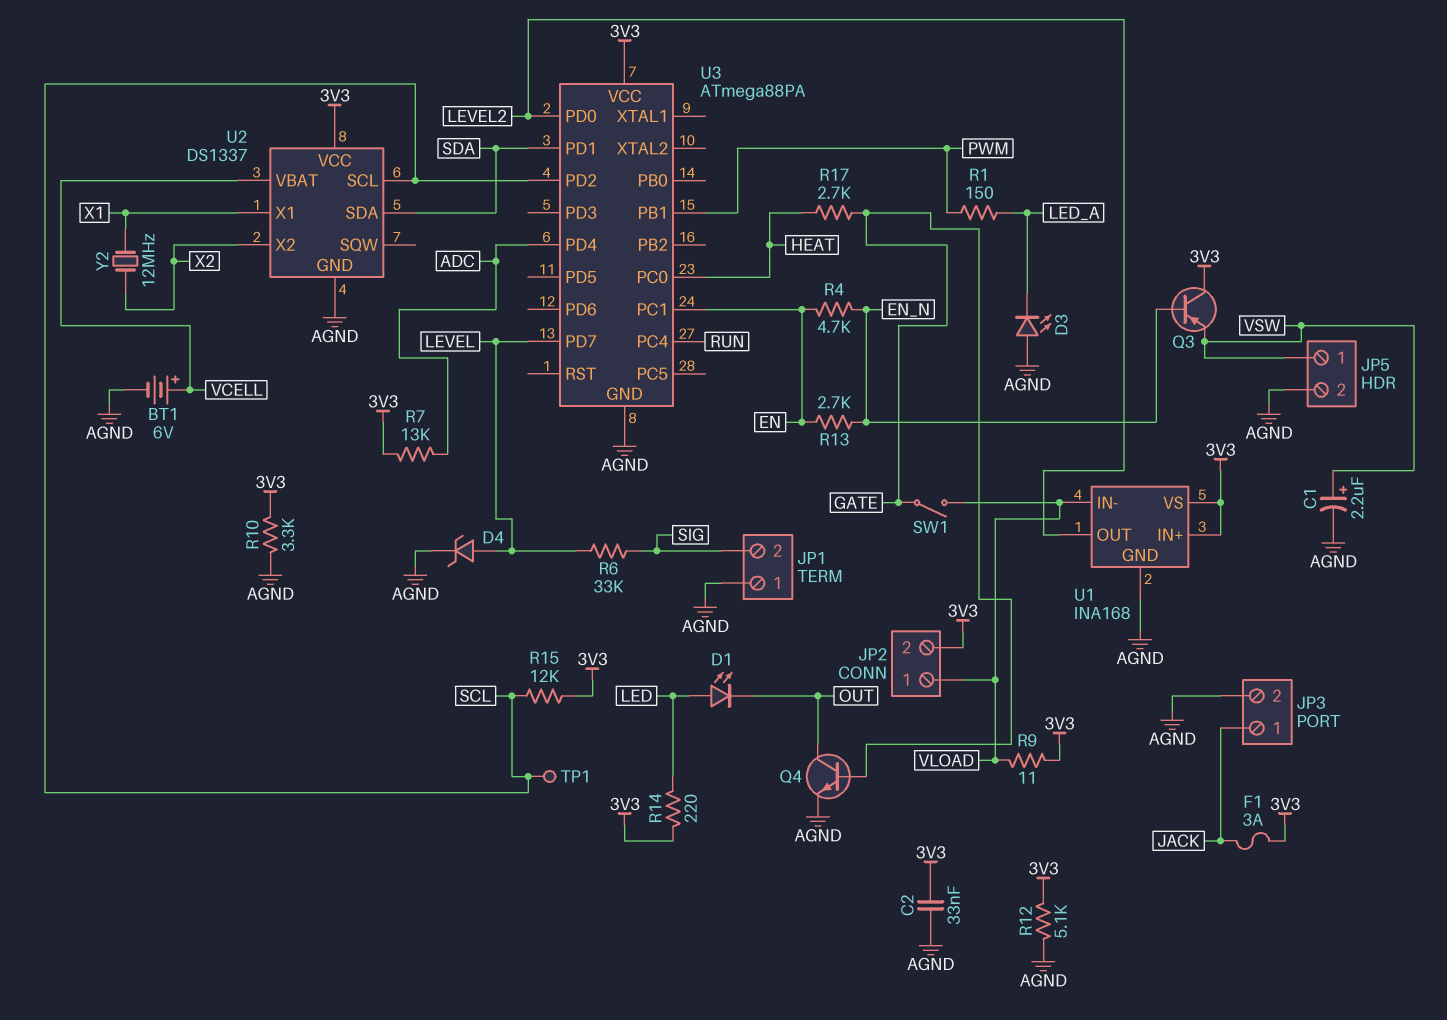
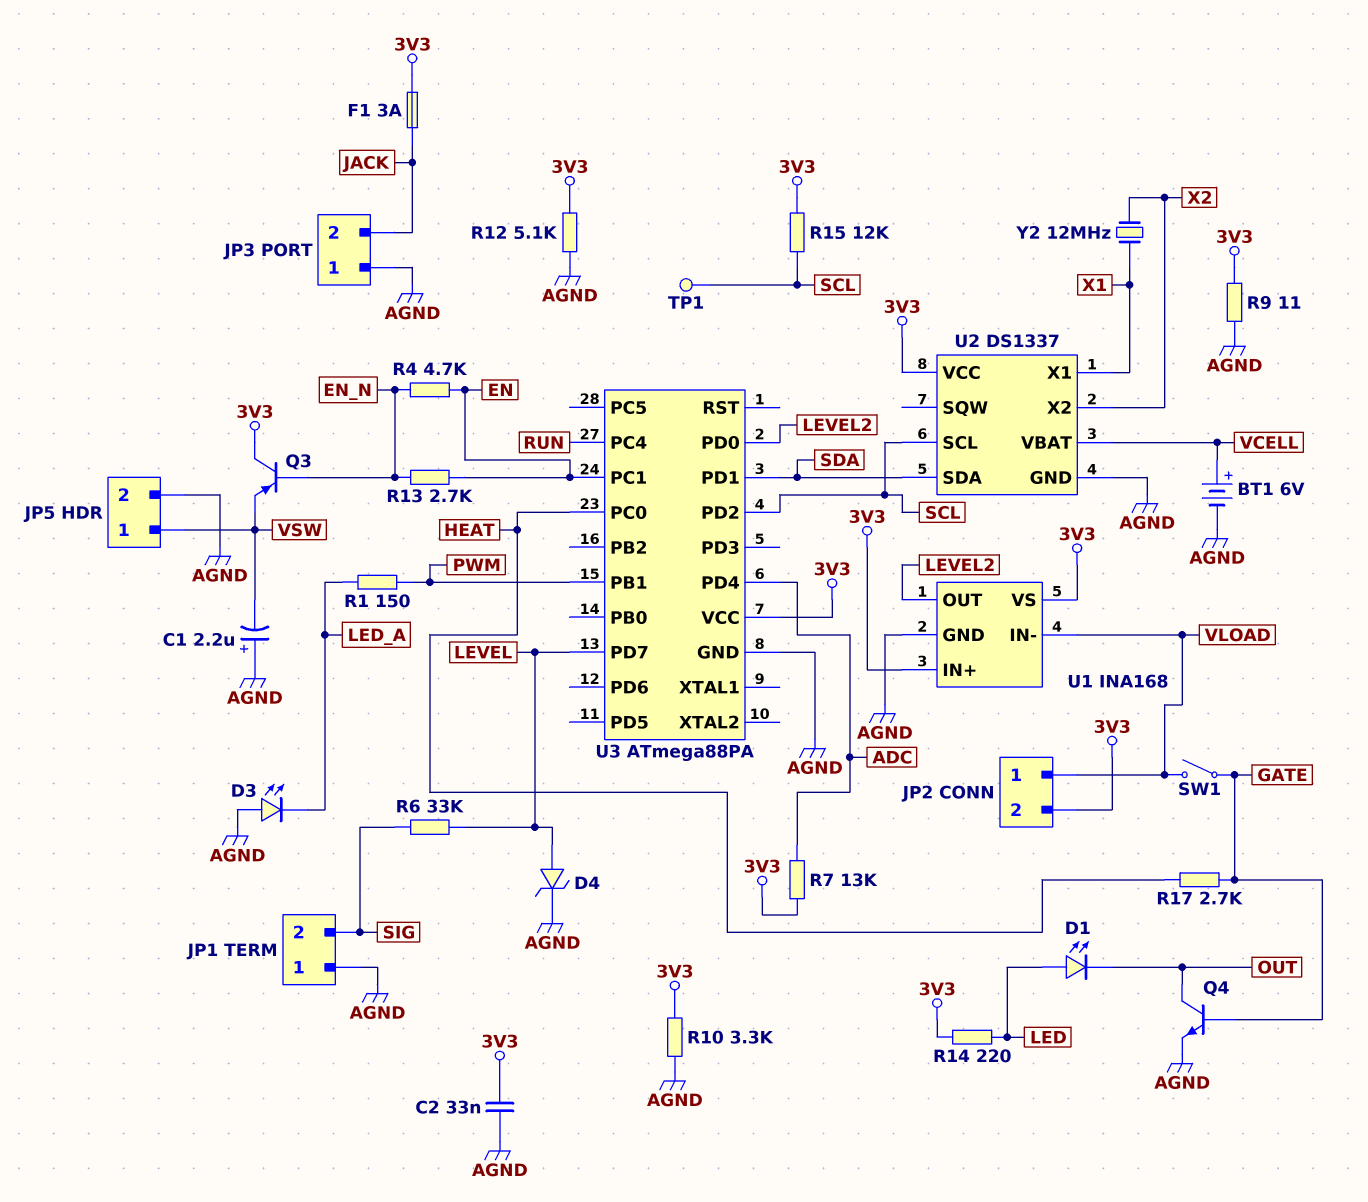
C1: 2.2uF (plus VSW, minus AGND) -> 2.2uF (plus AGND, minus VSW)
JP3 pin 1: JACK -> AGND
JP3 pin 2: AGND -> JACK
R9: 11 (3V3, VLOAD) -> 11 (3V3, AGND)

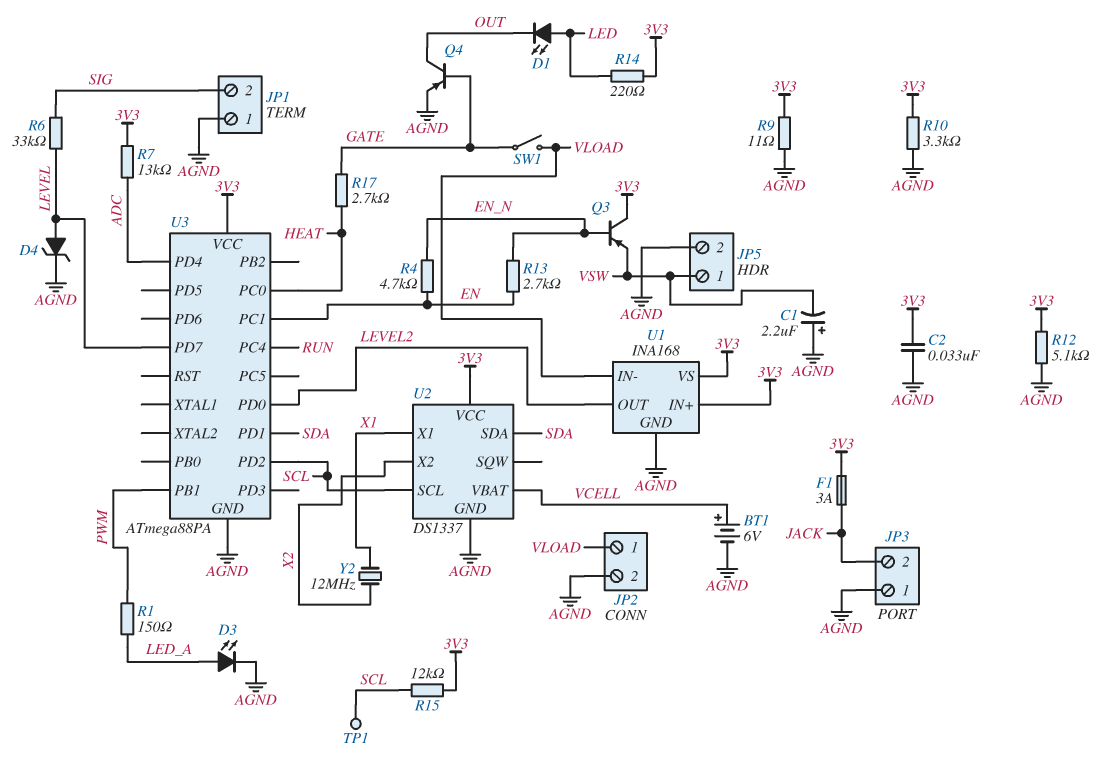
D3: LED (A AGND, K LED_A) -> LED (A LED_A, K AGND)
JP2 pin 2: 3V3 -> AGND
Q4: NPN (B GATE, C OUT, E AGND) -> PNP (B GATE, C OUT, E AGND)

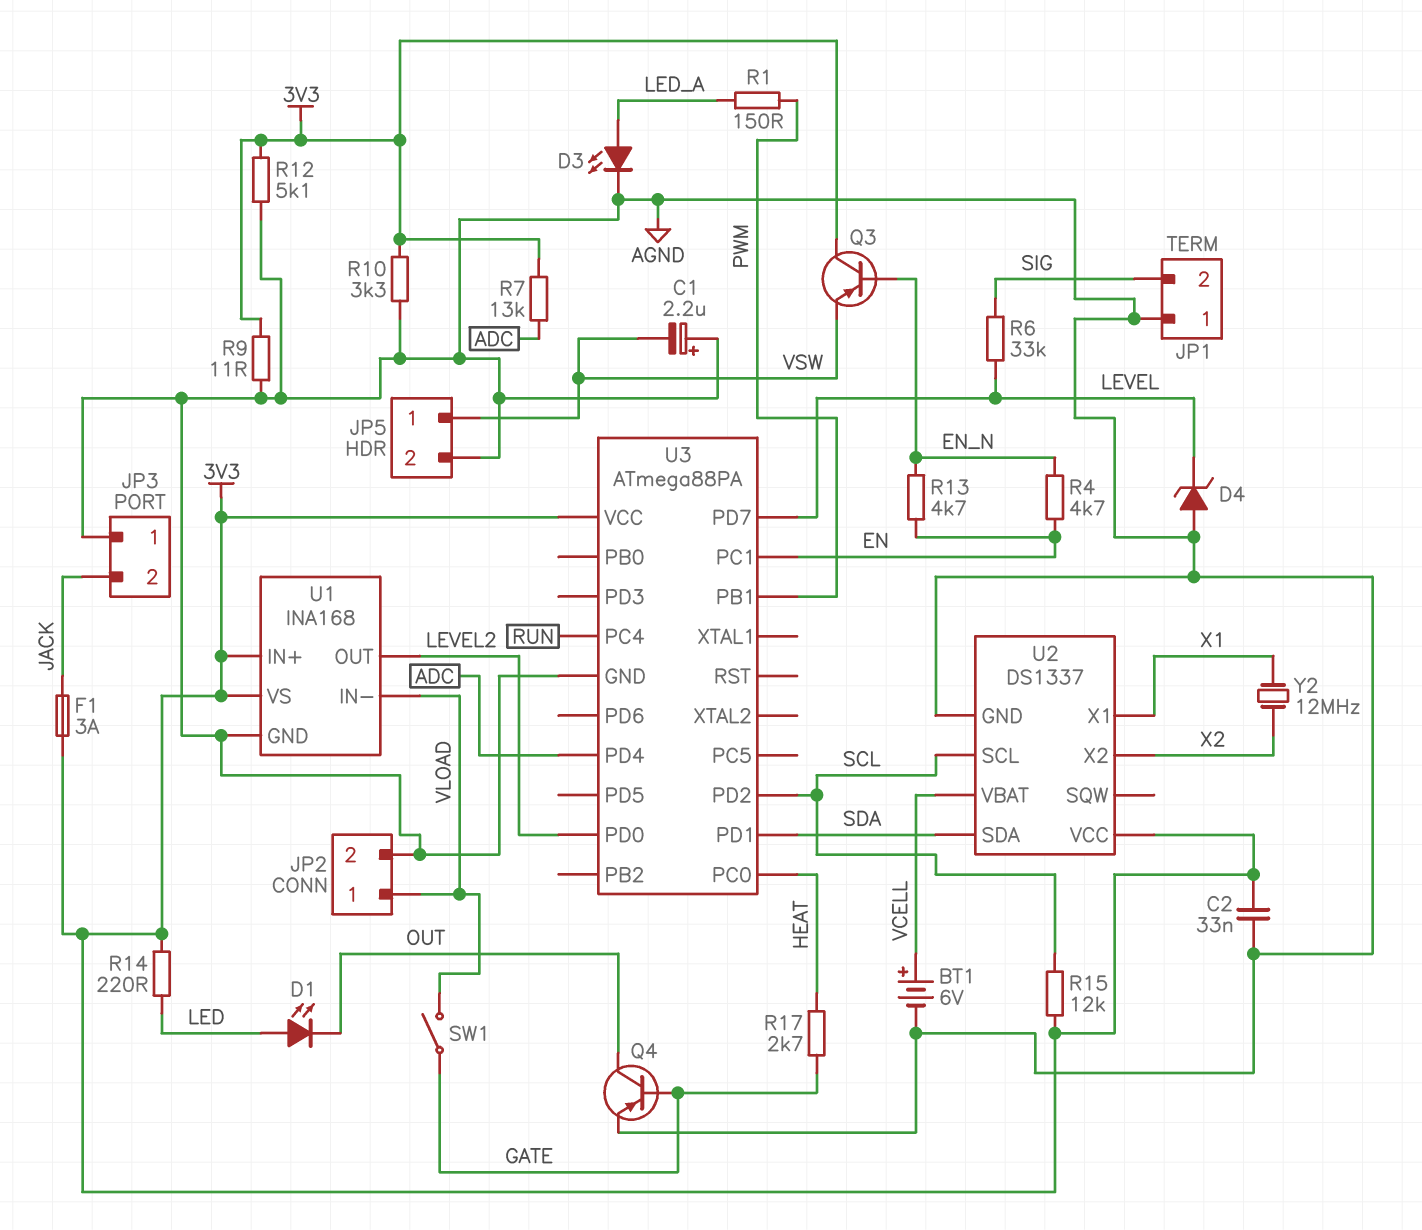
D4: zener (A LEVEL, K AGND) -> zener (A AGND, K LEVEL)
R13: 2.7k (EN, EN_N) -> 4.7k (EN, EN_N)
TP1: test point (SCL) -> none

